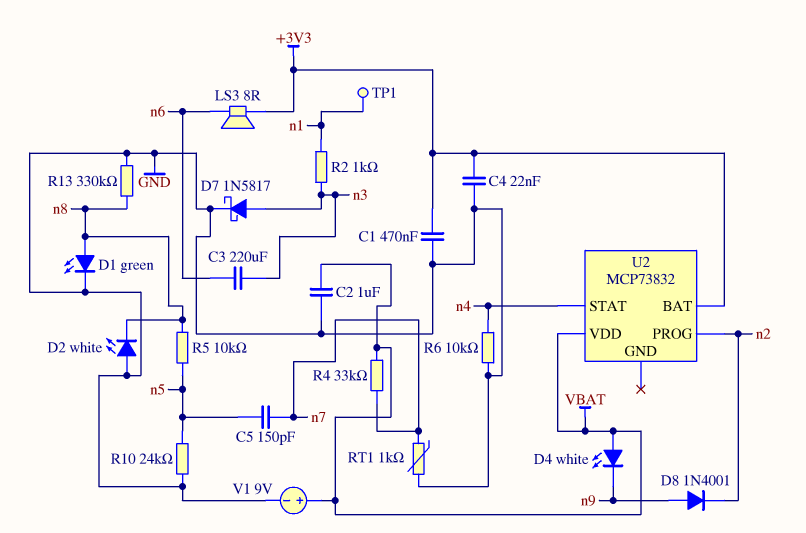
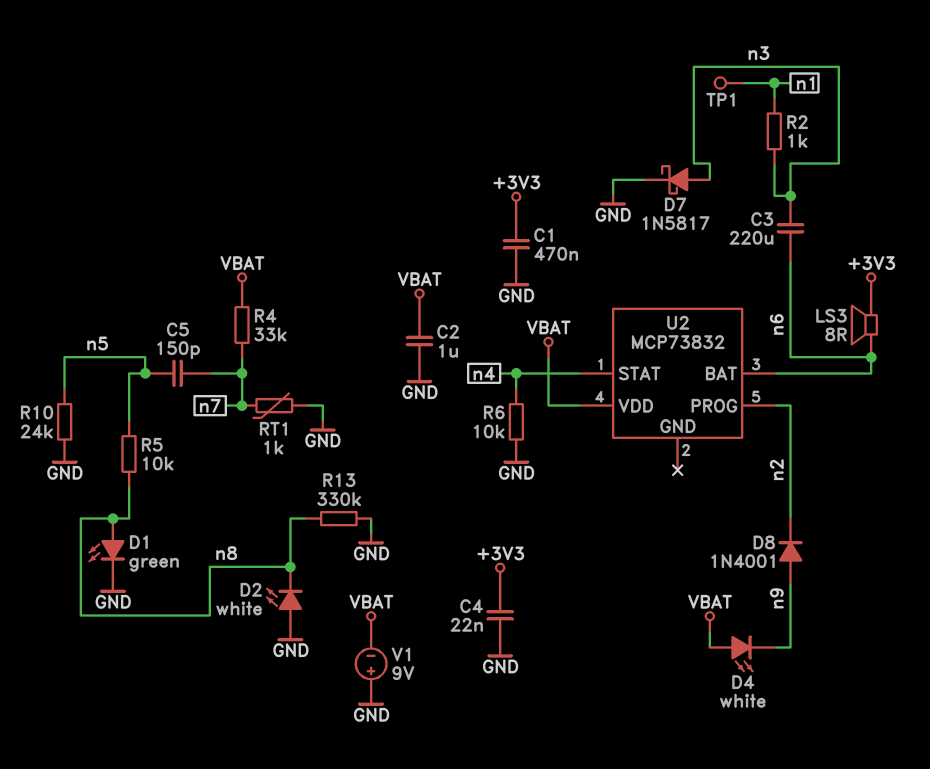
U2 pin BAT: +3V3 -> n6
V1: 9V (plus VBAT, minus GND) -> 9V (plus GND, minus VBAT)

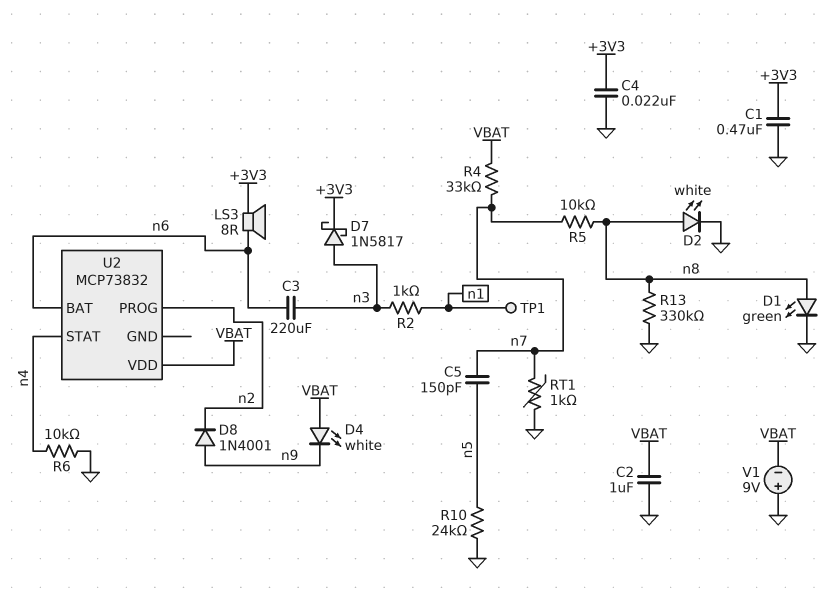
D2: LED white (A GND, K n8) -> LED white (A n8, K GND)
D7: schottky 1N5817 (A n3, K GND) -> schottky 1N5817 (A n3, K +3V3)
R5: 10k (n5, n8) -> 10k (n7, n8)

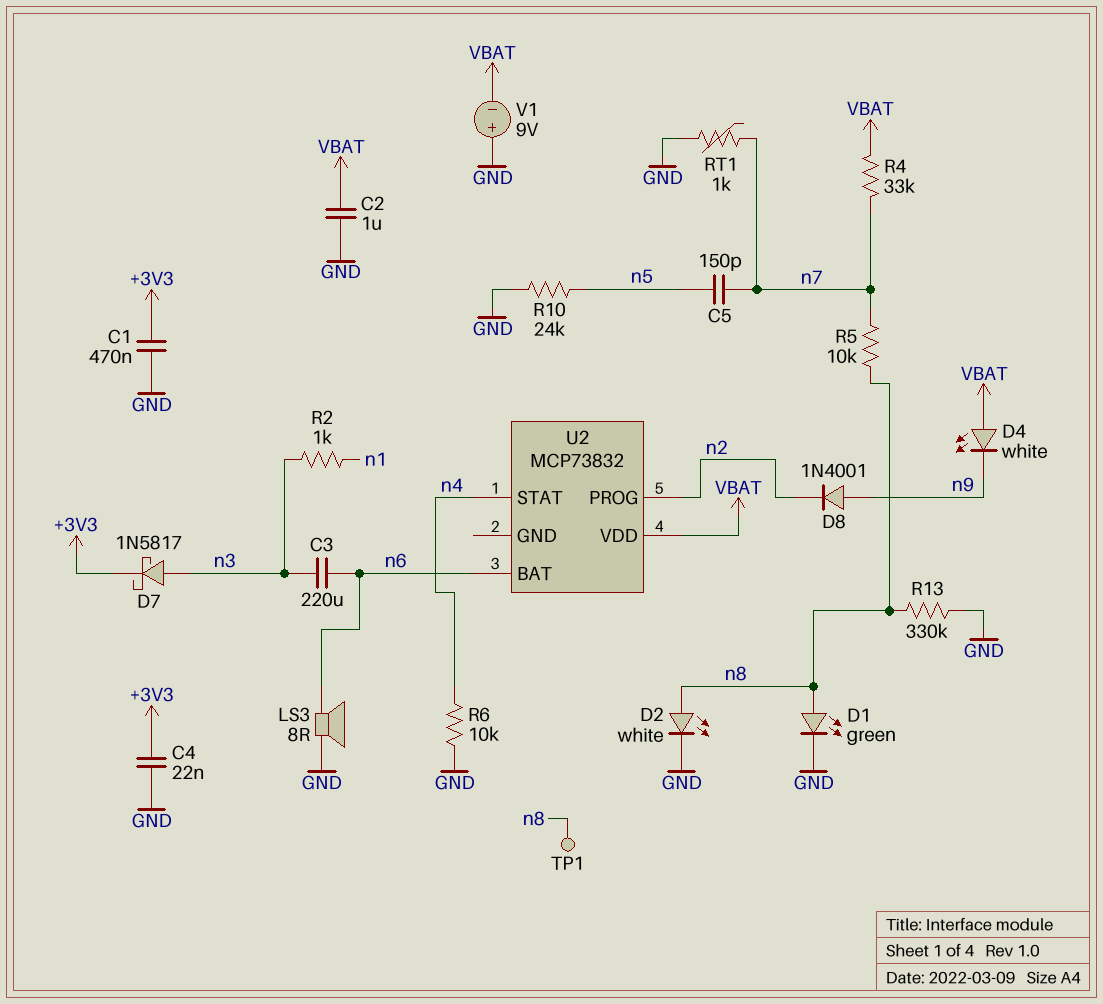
LS3: speaker 8R (+3V3, n6) -> speaker 8R (GND, n6)
TP1: test point (n1) -> test point (n8)

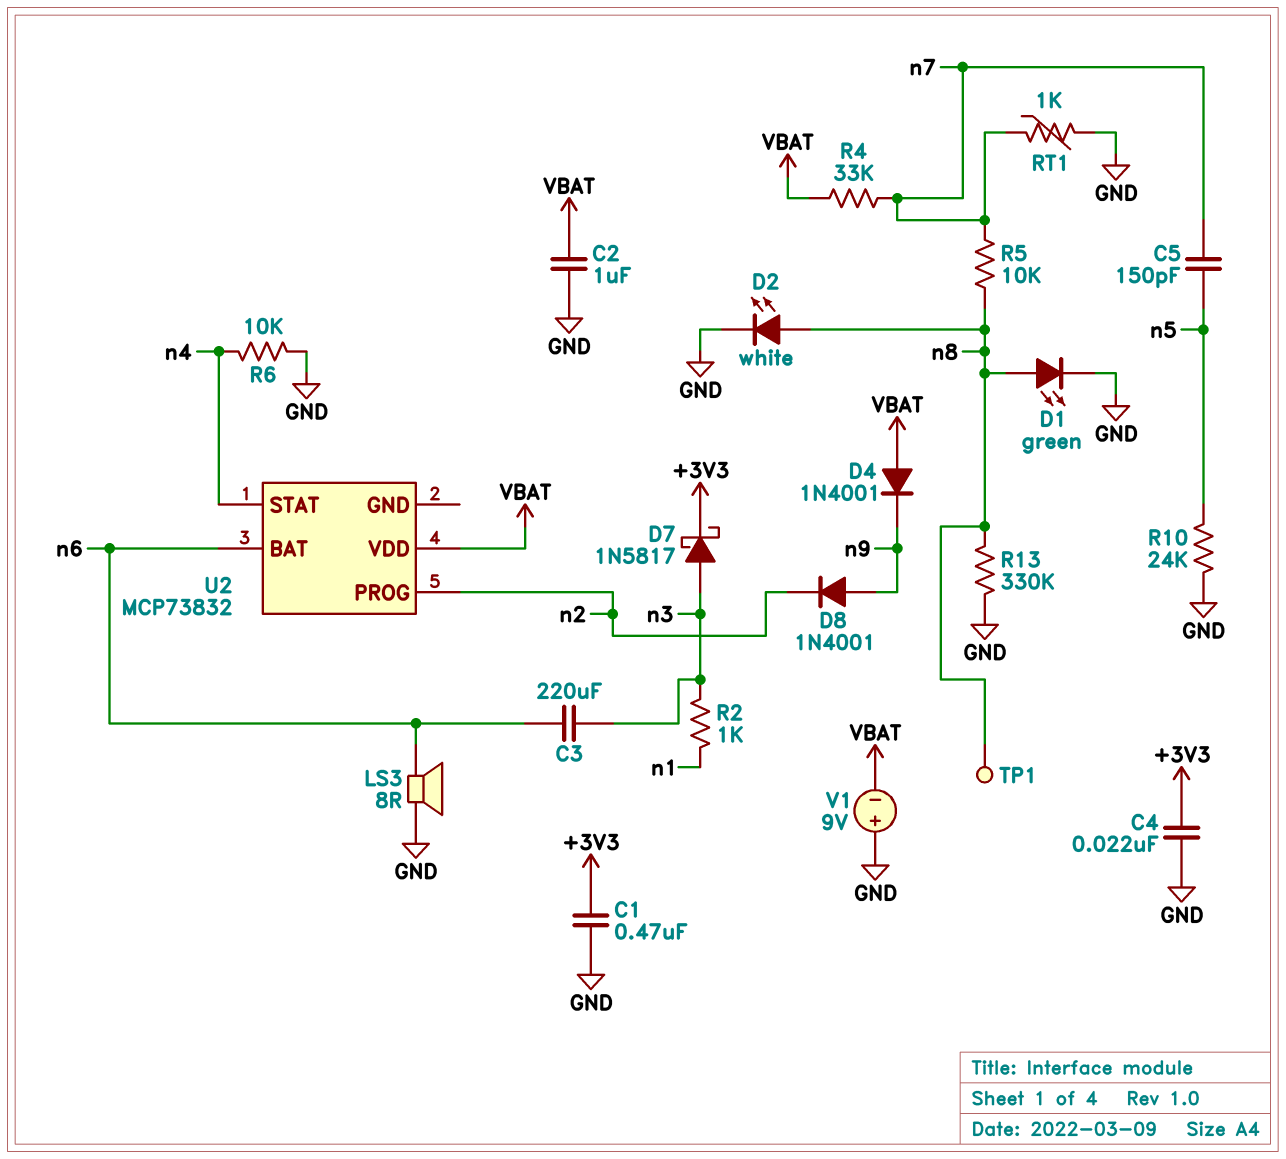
D4: LED white (A VBAT, K n9) -> diode 1N4001 (A VBAT, K n9)

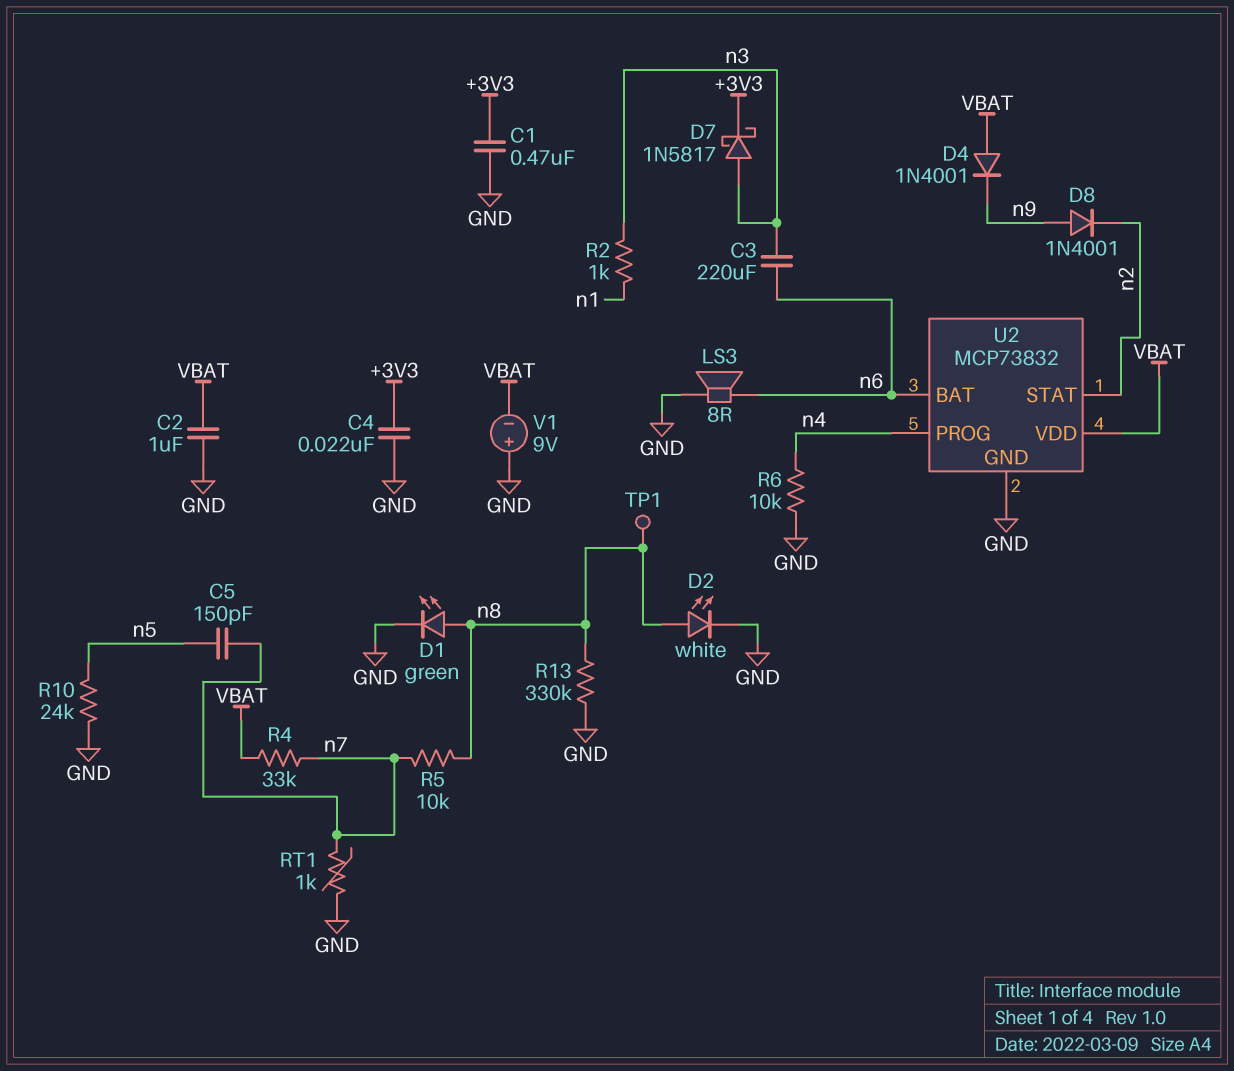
U2 pin GND: none -> GND
U2 pin PROG: n2 -> n4
U2 pin STAT: n4 -> n2

